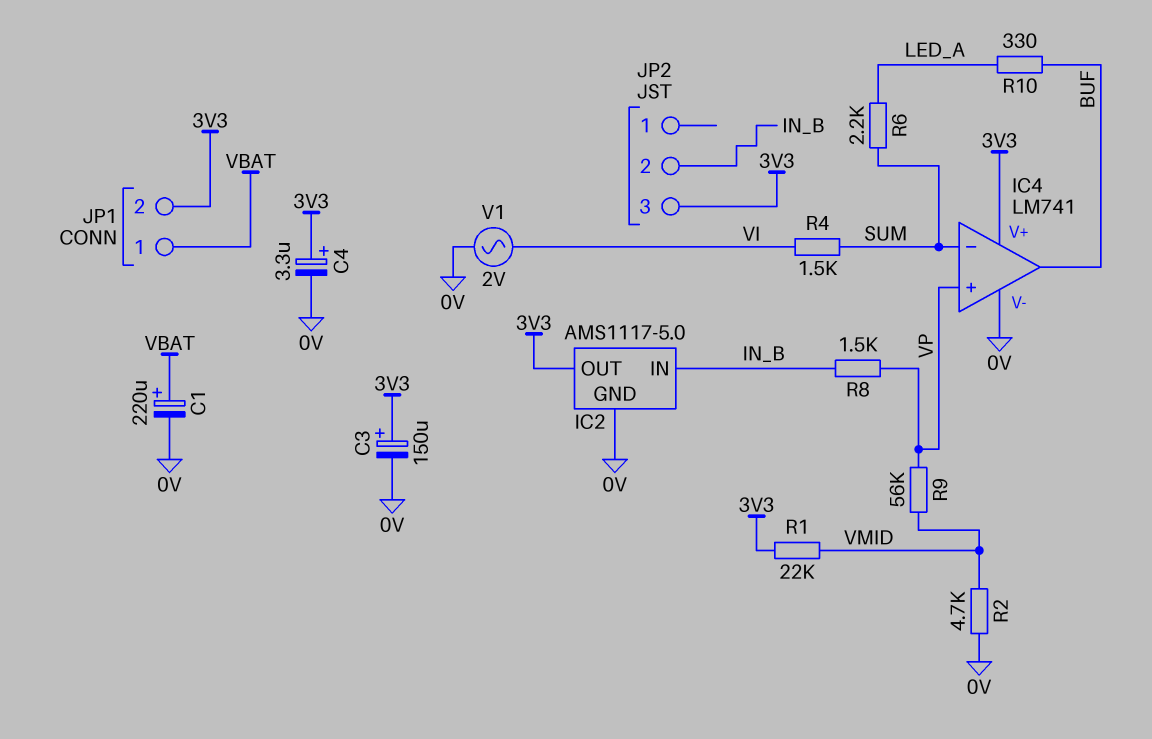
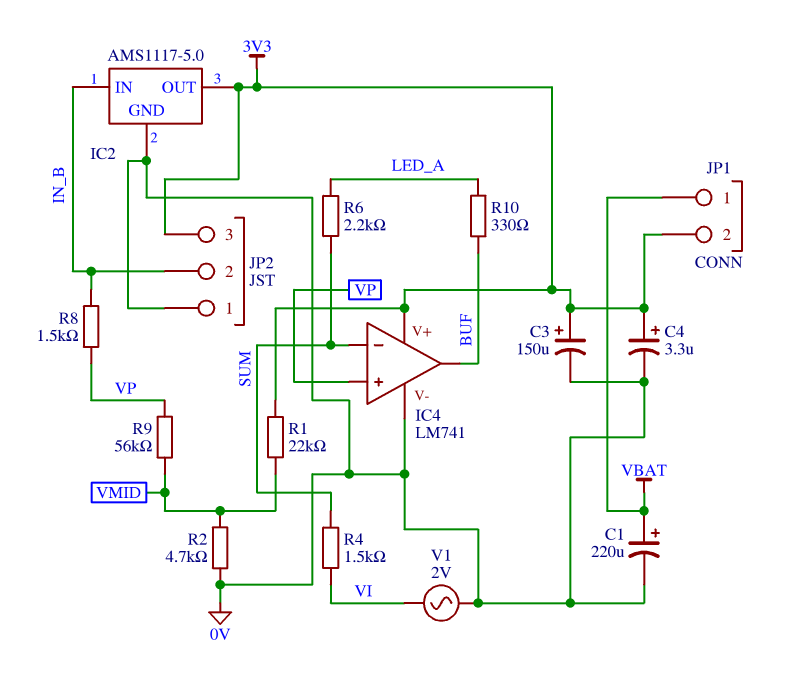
JP2 pin 1: none -> 0V

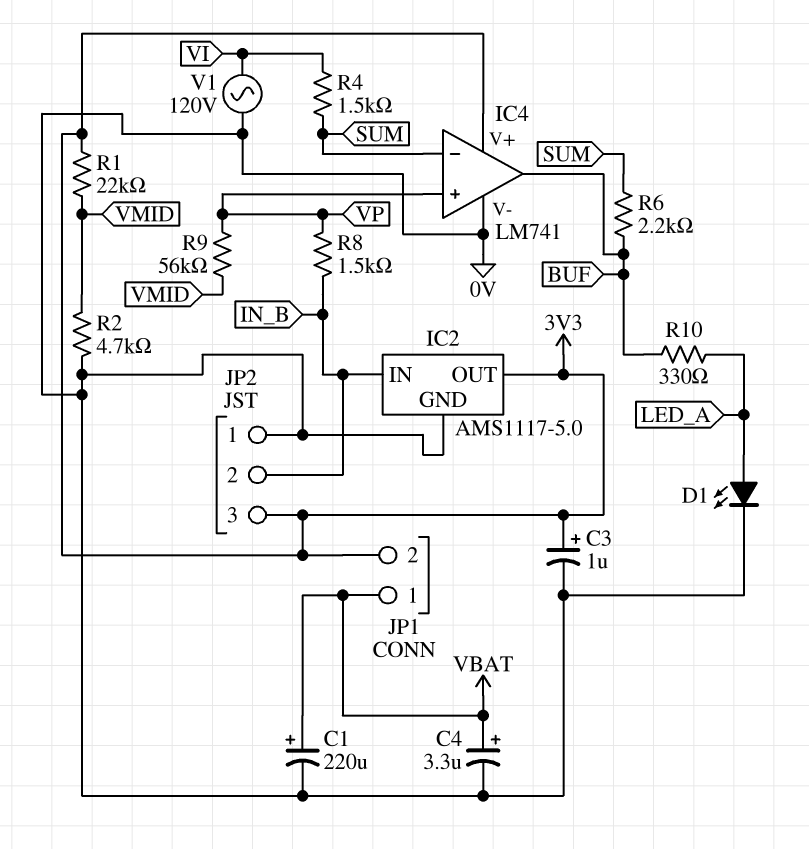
C3: 150uF (plus 3V3, minus 0V) -> 1uF (plus 3V3, minus 0V)
C4: 3.3uF (plus 3V3, minus 0V) -> 3.3uF (plus VBAT, minus 0V)
D1: none -> LED (A LED_A, K 0V)
R6: 2.2k (LED_A, SUM) -> 2.2k (BUF, SUM)
V1: AC 2V (0V, VI) -> AC 120V (0V, VI)

